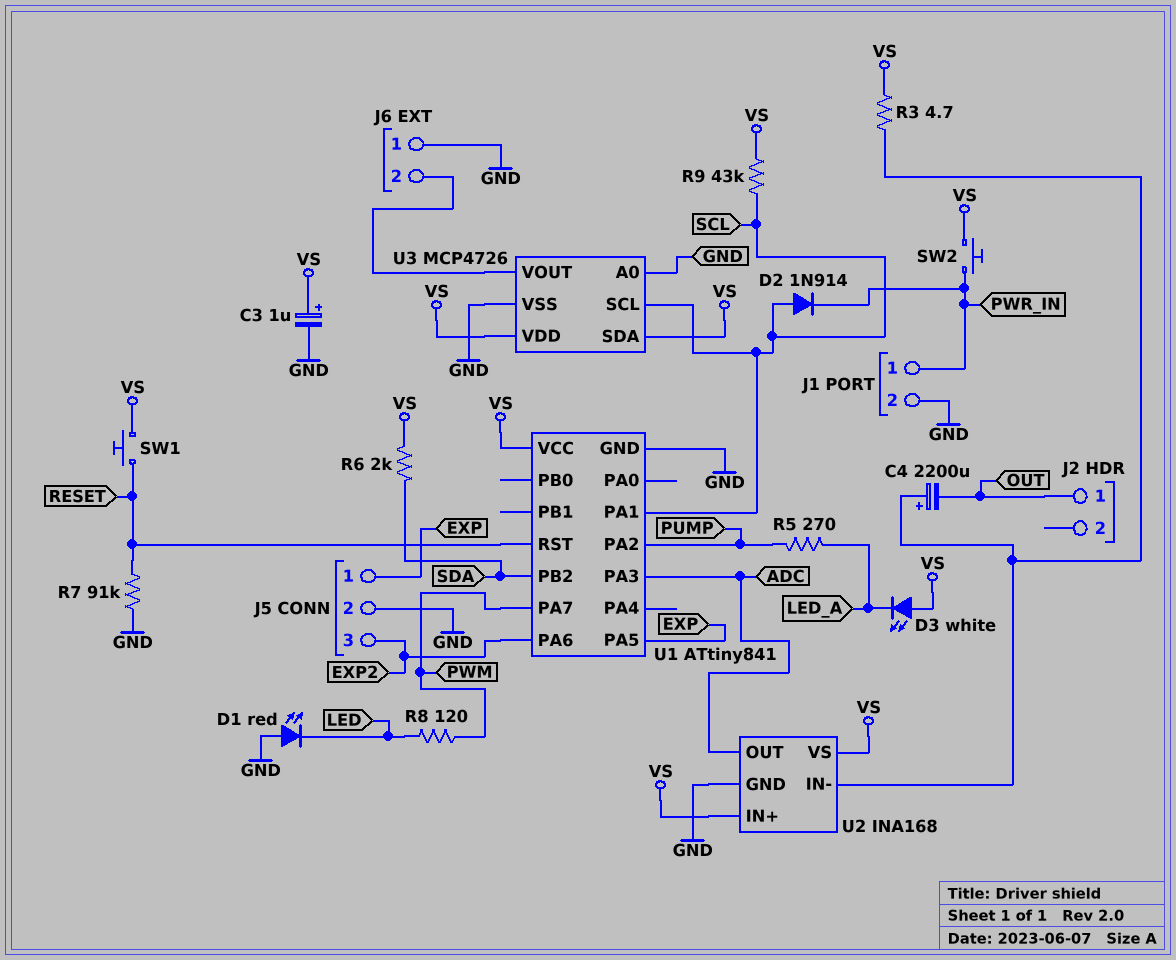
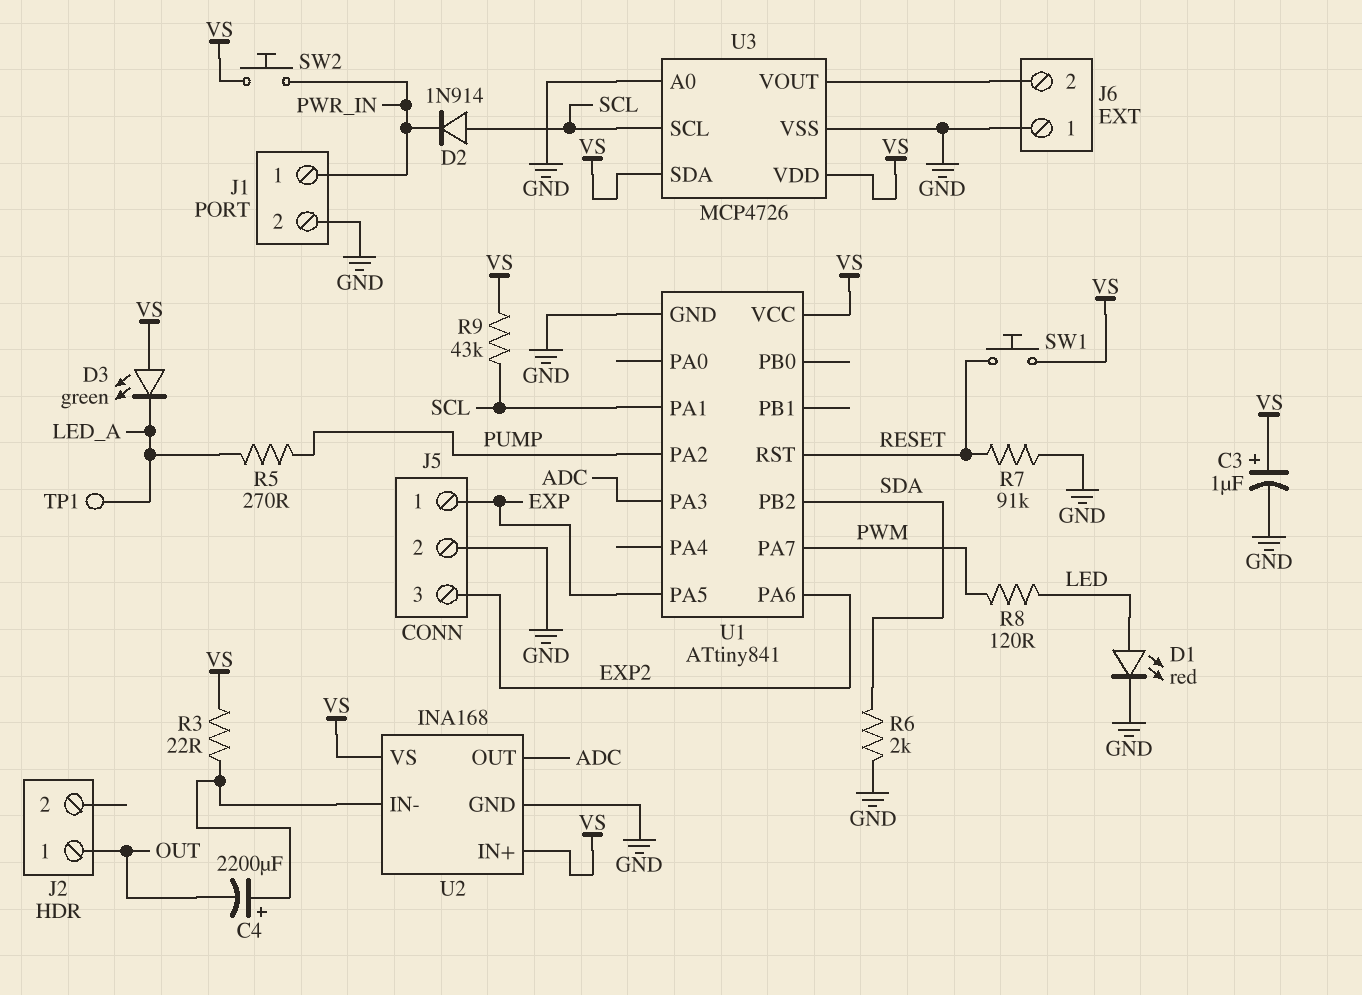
D1: LED red (A GND, K LED) -> LED red (A LED, K GND)
D3: LED white (A VS, K LED_A) -> LED green (A VS, K LED_A)
R3: 4.7 (U2/IN-, VS) -> 22 (U2/IN-, VS)
R6: 2k (SDA, VS) -> 2k (GND, SDA)
TP1: none -> test point (LED_A)

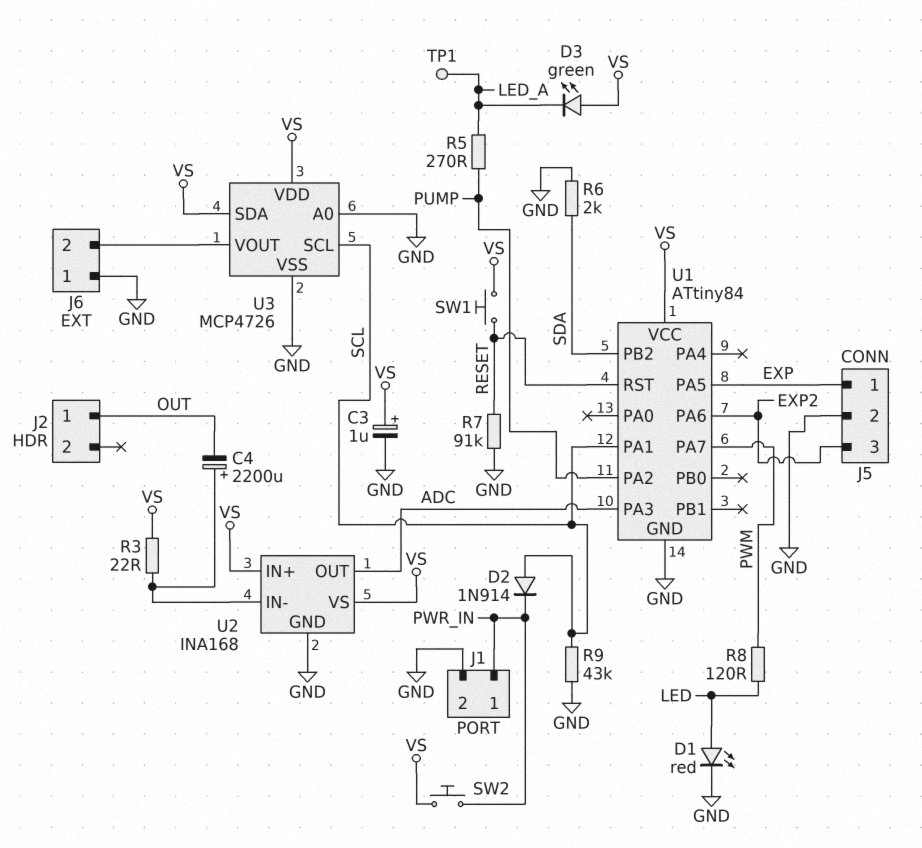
R9: 43k (SCL, VS) -> 43k (GND, SCL)
U1: ATtiny841 -> ATtiny84

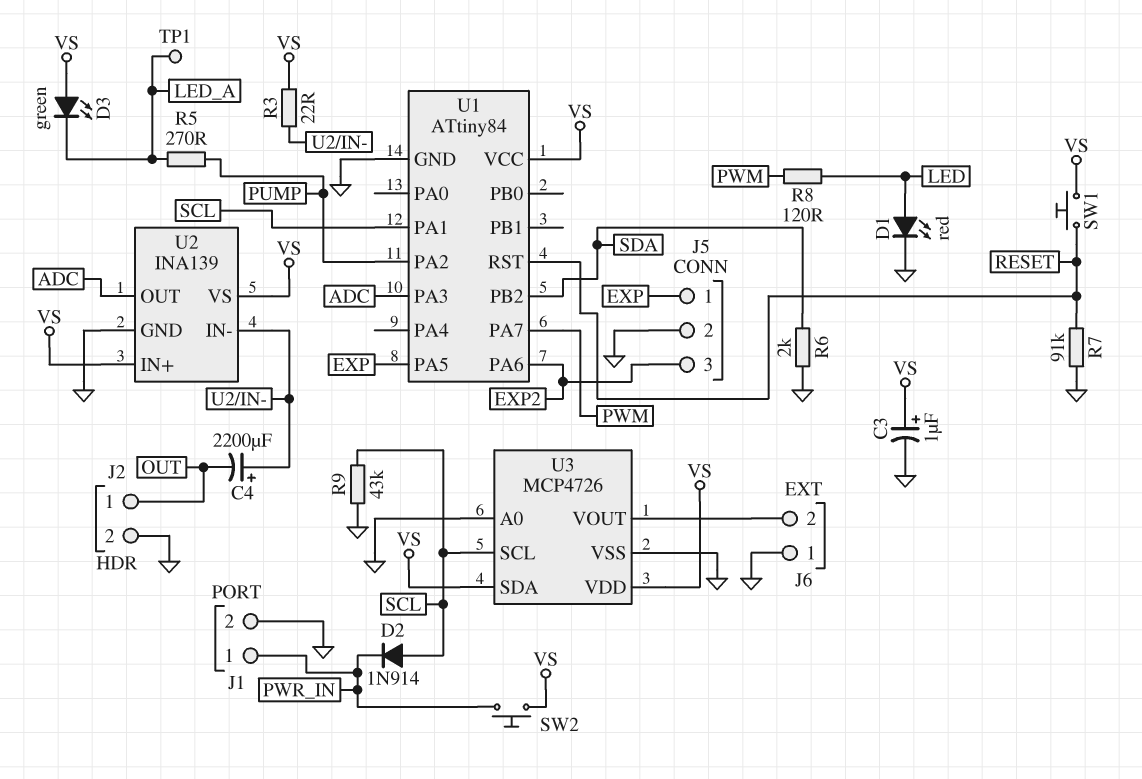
J2 pin 2: none -> GND
U2: INA168 -> INA139

